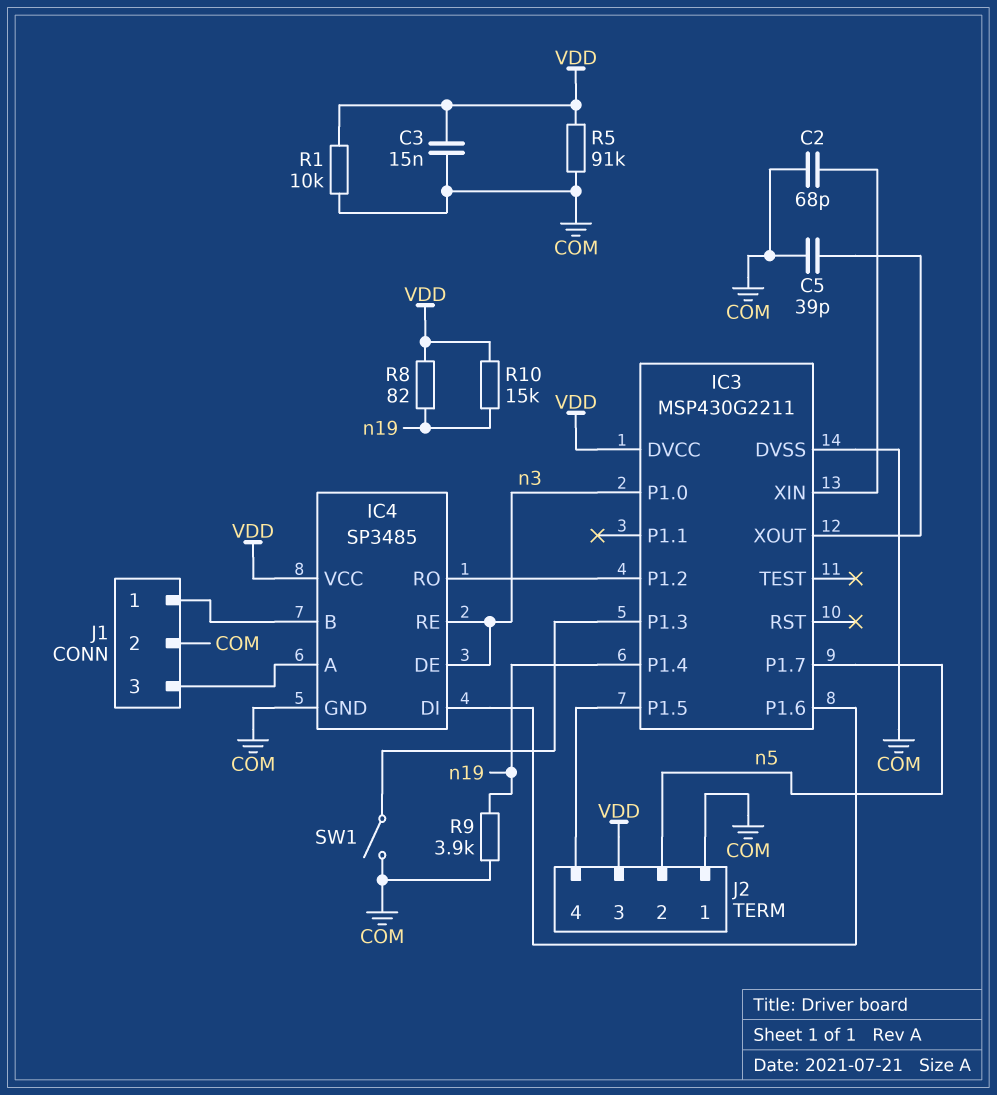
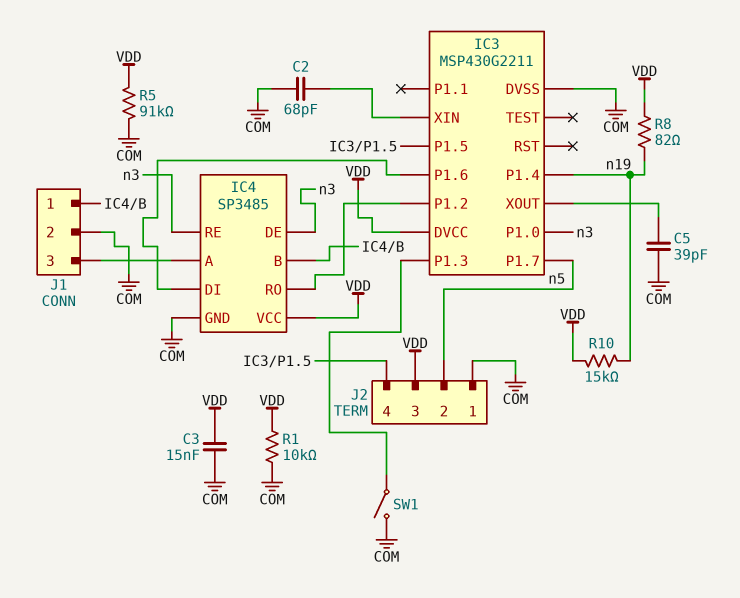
R9: 3.9k (COM, n19) -> none

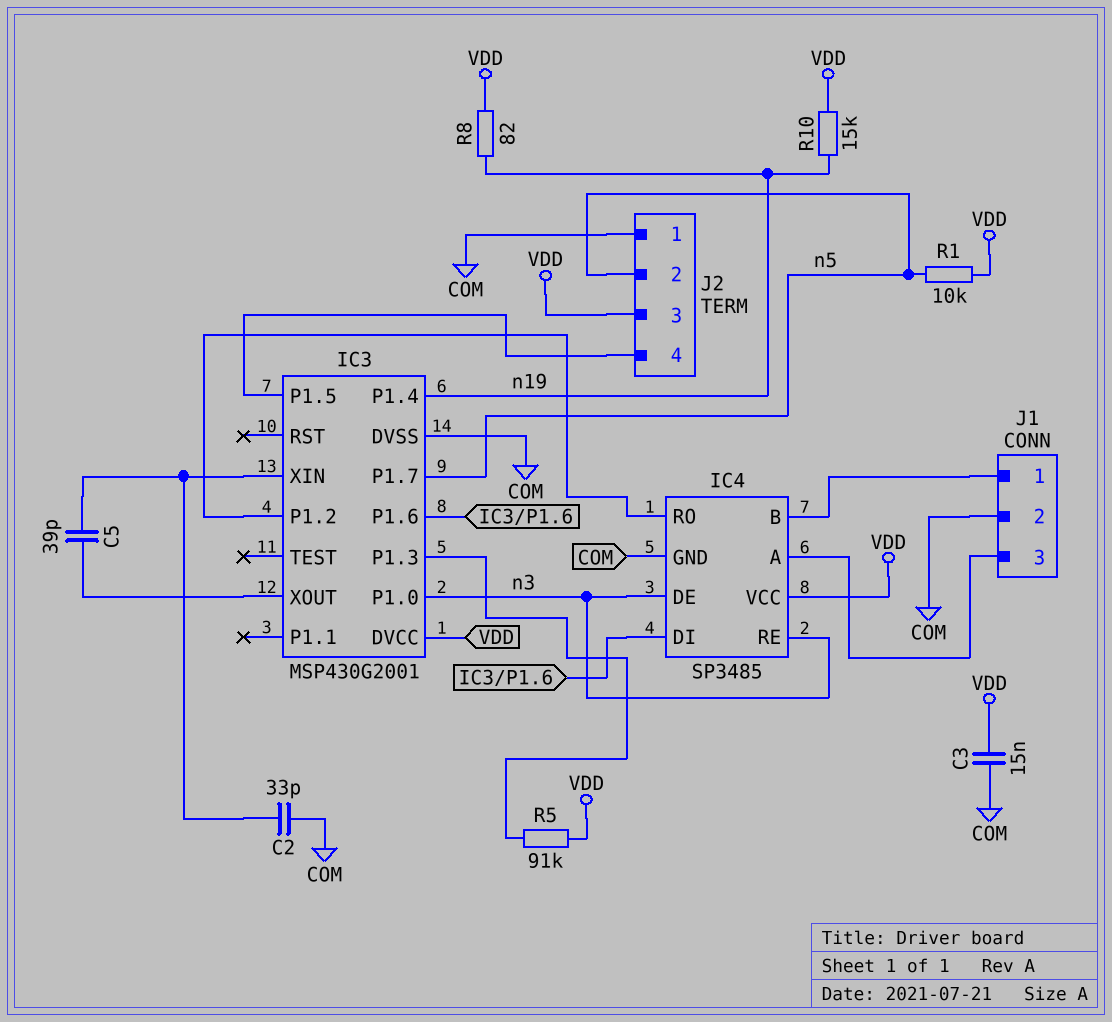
C2: 68pF (COM, IC3/XIN) -> 33pF (COM, IC3/XIN)
C5: 39pF (COM, IC3/XOUT) -> 39pF (IC3/XIN, IC3/XOUT)
IC3: MSP430G2211 -> MSP430G2001
R1: 10k (COM, VDD) -> 10k (VDD, n5)
R5: 91k (COM, VDD) -> 91k (IC3/P1.3, VDD)
SW1: switch (COM, IC3/P1.3) -> none

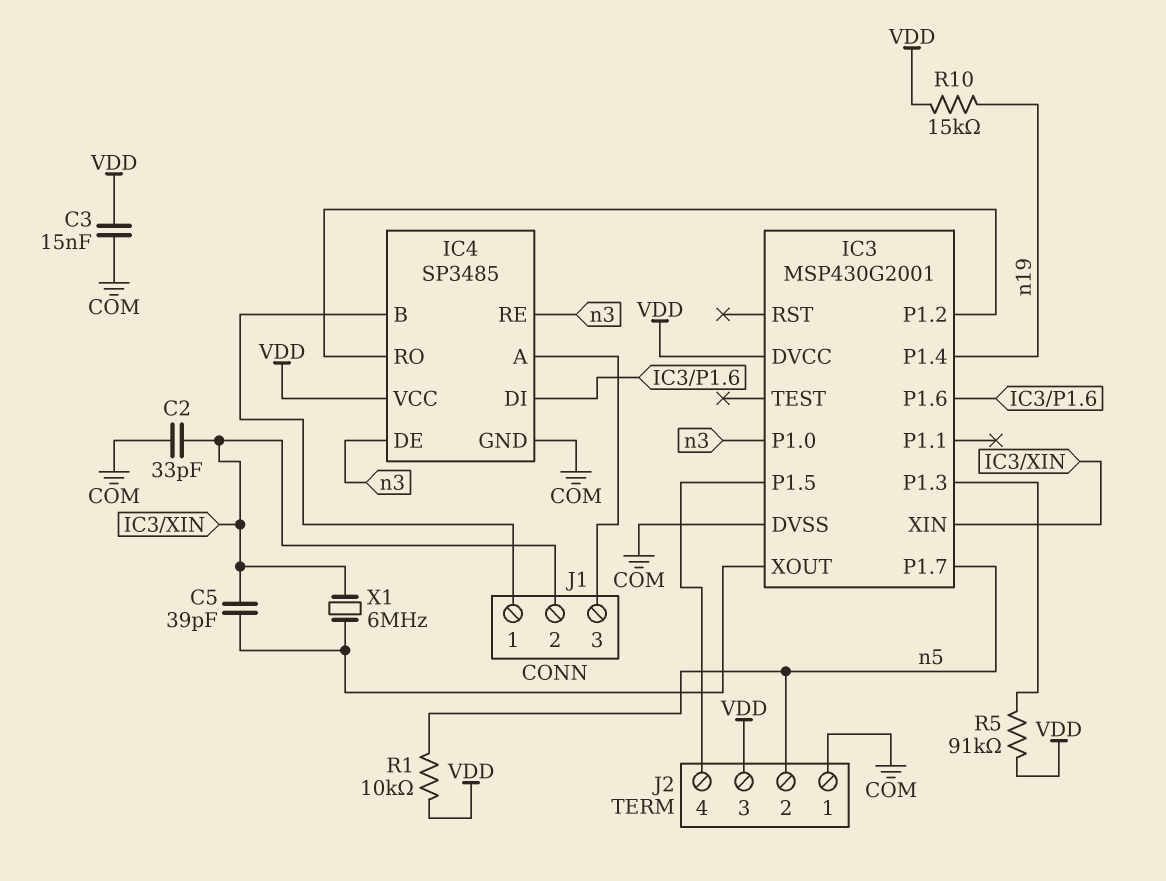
J1 pin 2: COM -> IC3/XIN
R8: 82 (VDD, n19) -> none
X1: none -> 6MHz (IC3/XIN, IC3/XOUT)

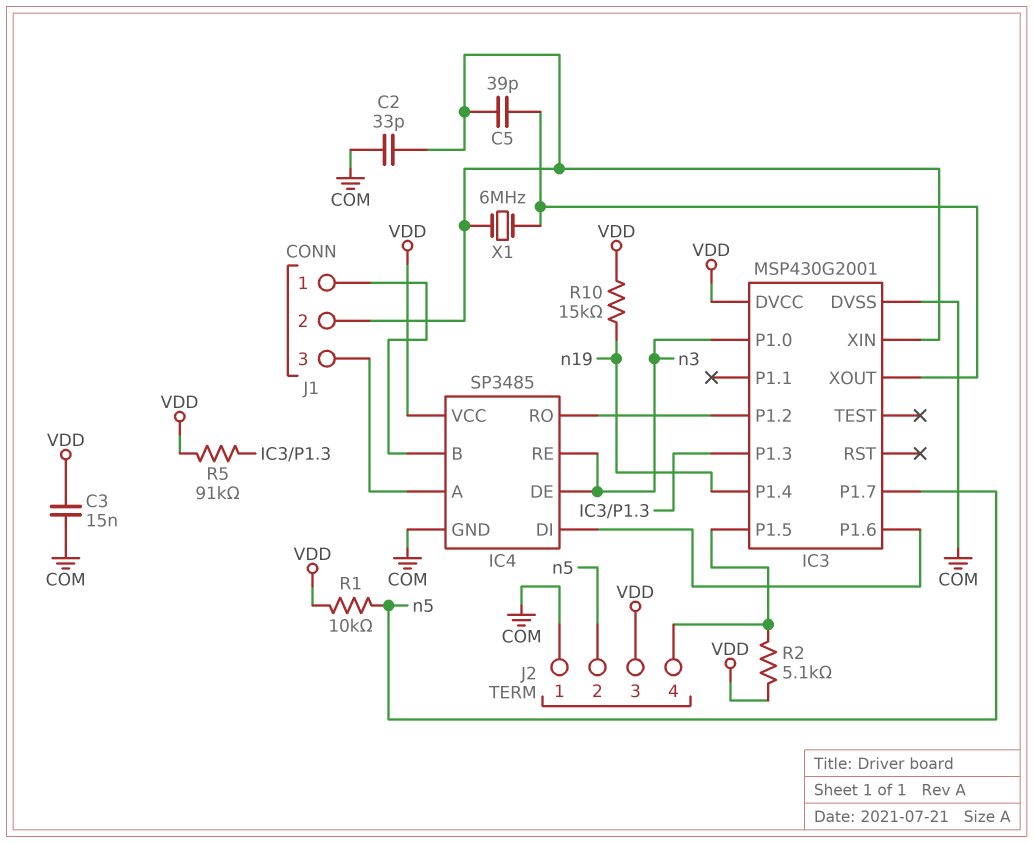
R2: none -> 5.1k (IC3/P1.5, VDD)

